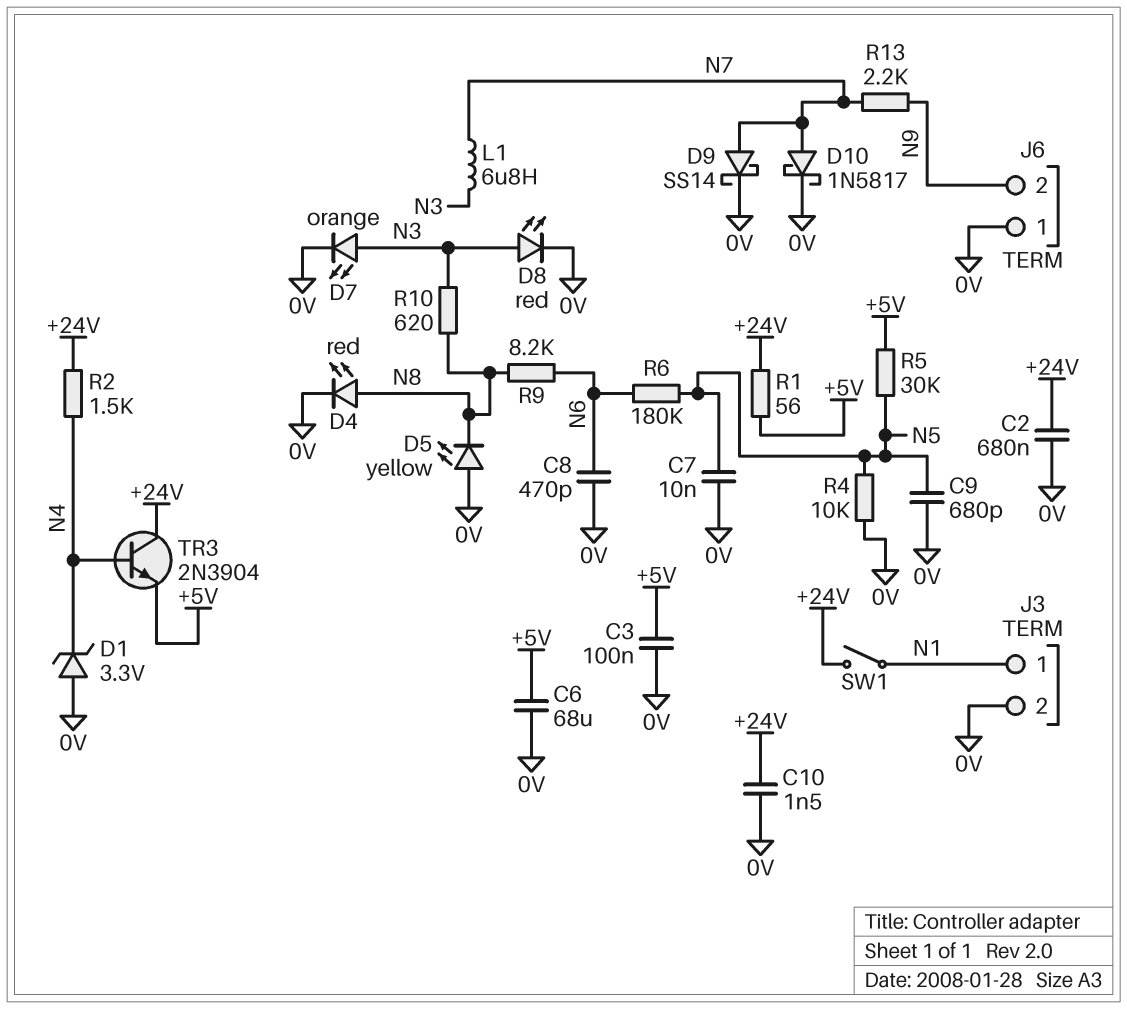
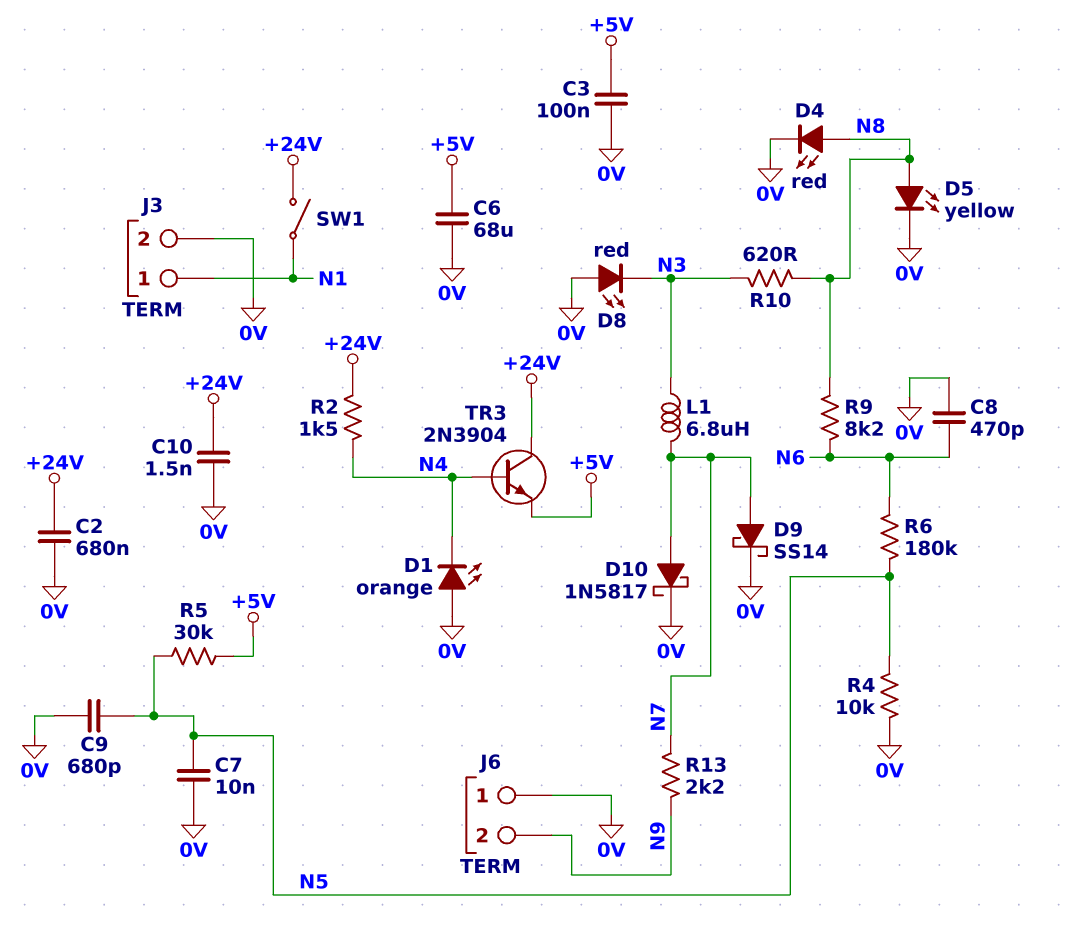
D1: zener 3.3V (A 0V, K N4) -> LED orange (A 0V, K N4)
D5: LED yellow (A 0V, K N8) -> LED yellow (A N8, K 0V)
D7: LED orange (A N3, K 0V) -> none
D8: LED red (A N3, K 0V) -> LED red (A 0V, K N3)
R1: 56 (+5V, +24V) -> none

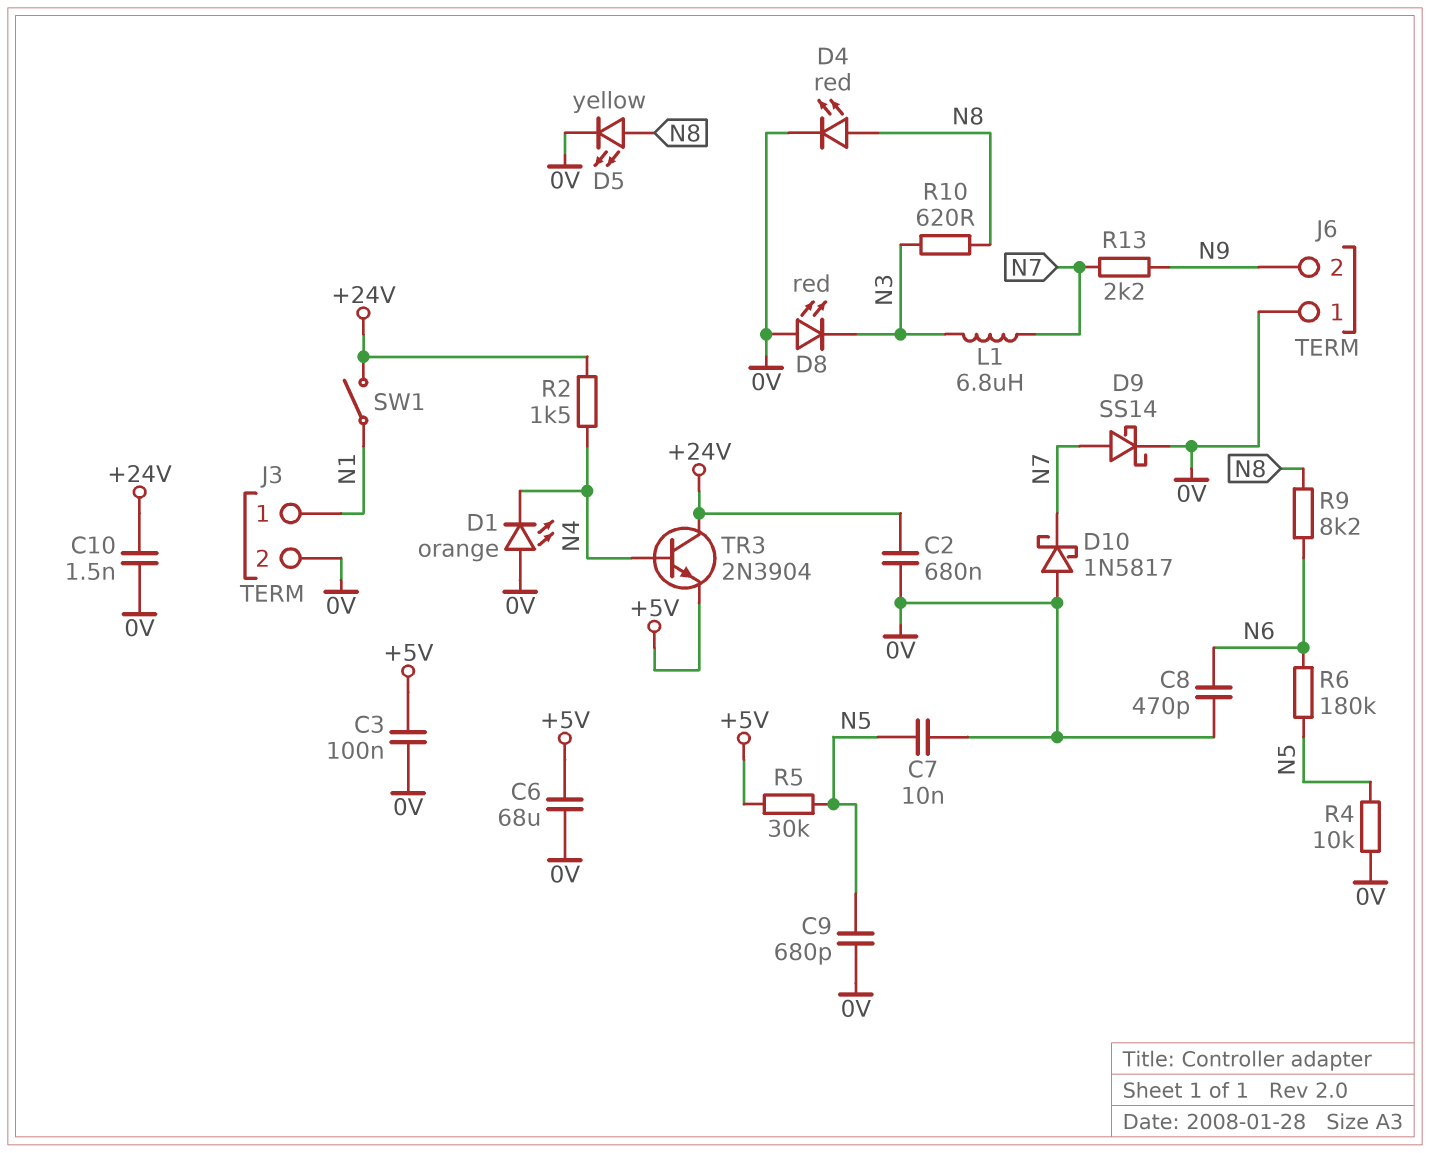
D10: schottky 1N5817 (A N7, K 0V) -> schottky 1N5817 (A 0V, K N7)

